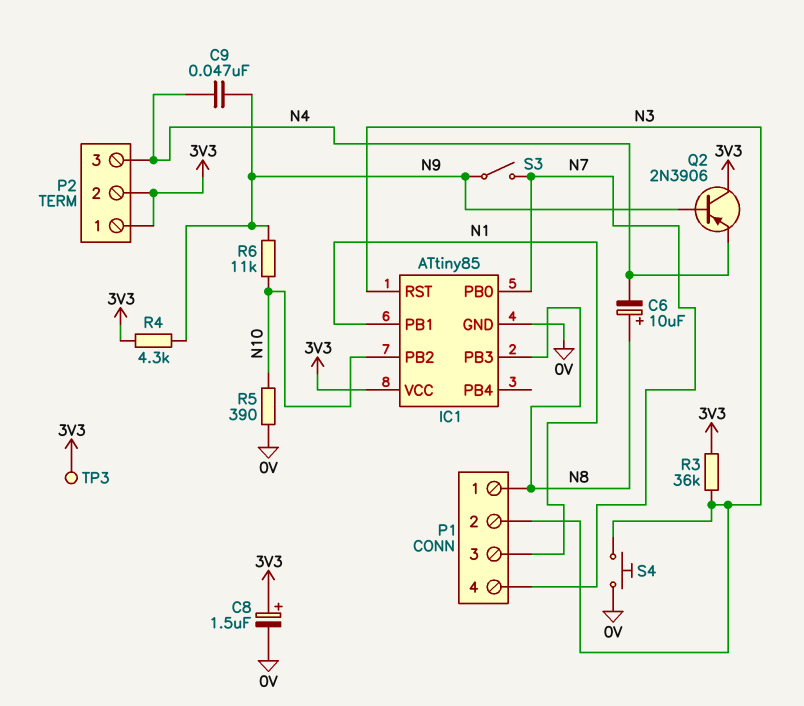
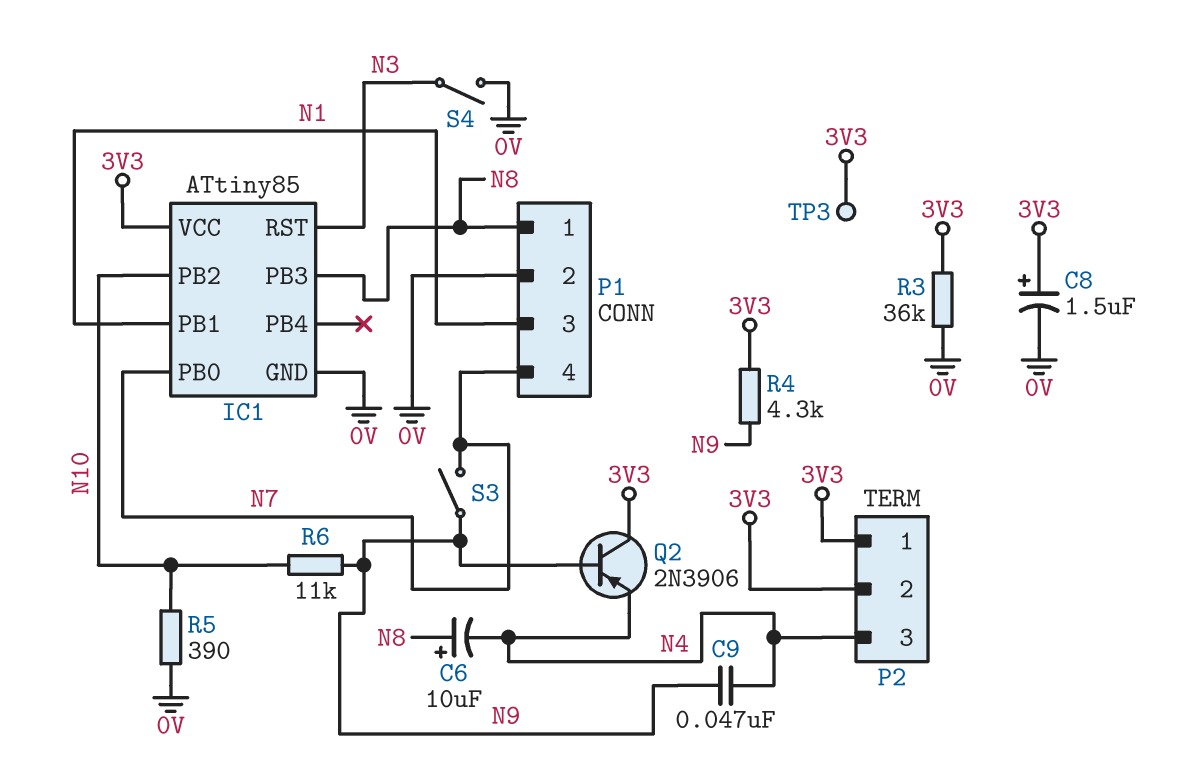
P1 pin 2: N3 -> 0V
R3: 36k (3V3, N3) -> 36k (0V, 3V3)
S4: button (0V, N3) -> switch (0V, N3)

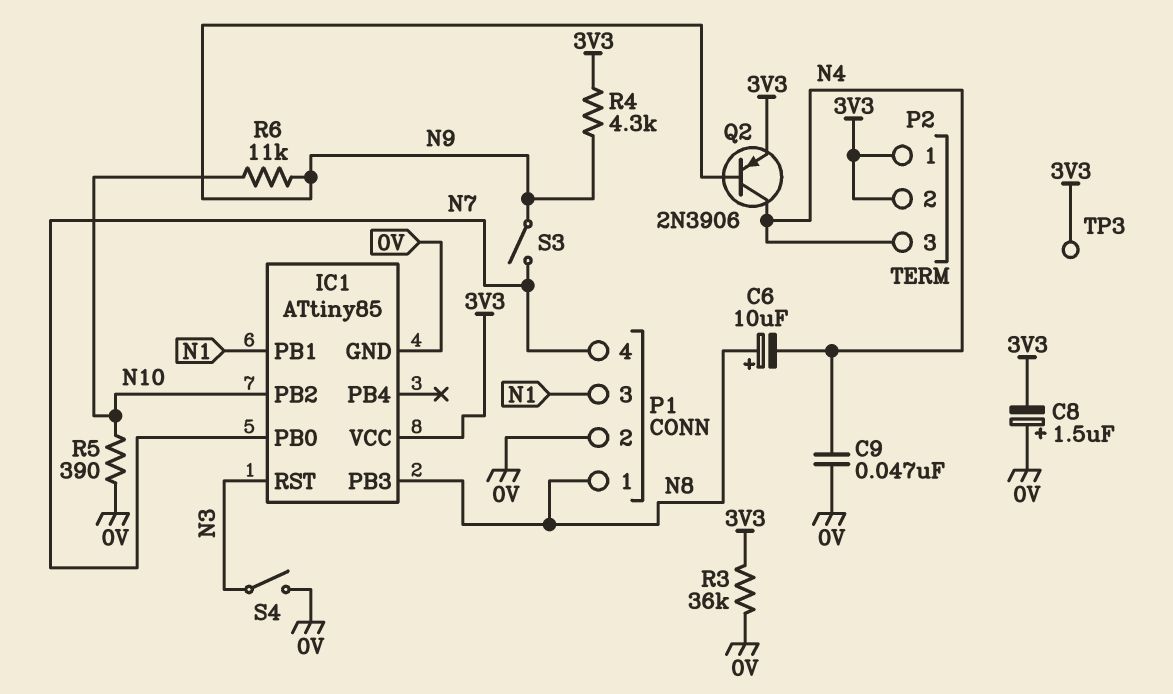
C8: 1.5uF (plus 3V3, minus 0V) -> 1.5uF (plus 0V, minus 3V3)
C9: 47nF (N4, N9) -> 47nF (0V, N4)
Q2: PNP 2N3906 (B N9, C 3V3, E N4) -> PNP 2N3906 (B N9, C N4, E 3V3)

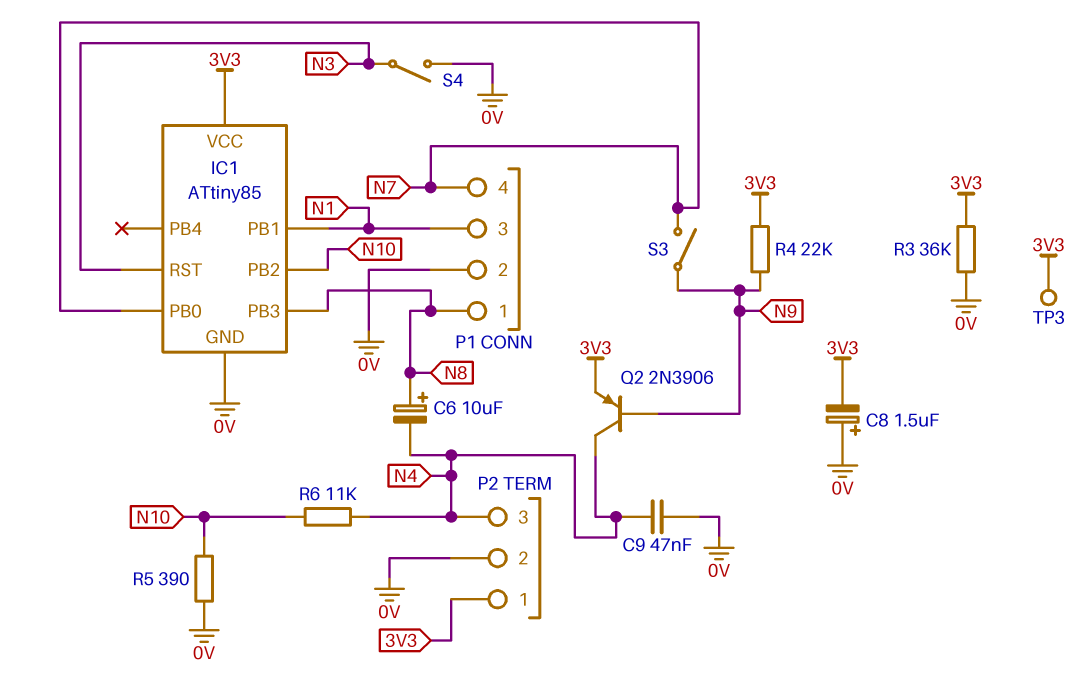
P2 pin 2: 3V3 -> 0V
R4: 4.3k (3V3, N9) -> 22k (3V3, N9)
R6: 11k (N9, N10) -> 11k (N4, N10)

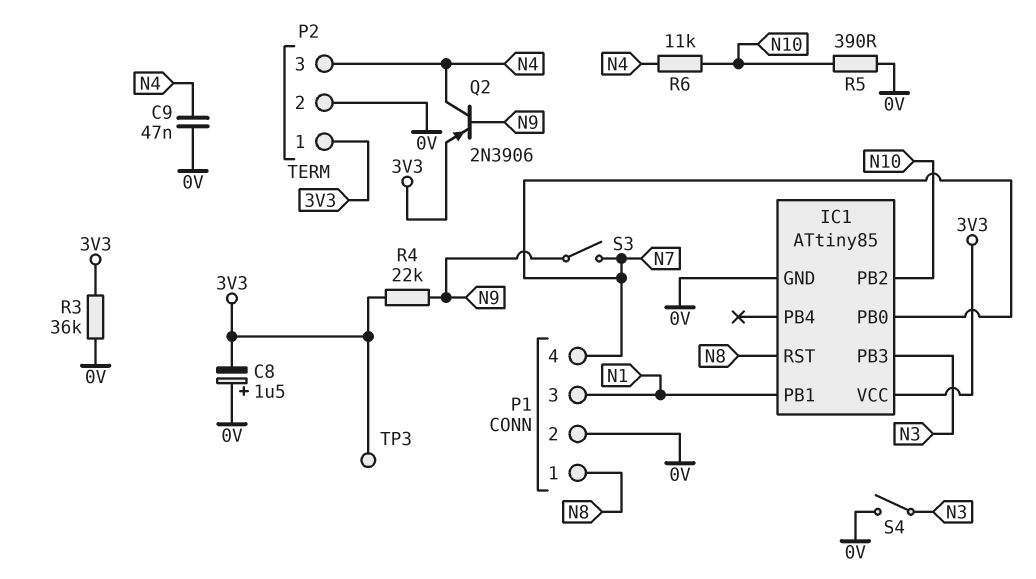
C6: 10uF (plus N8, minus N4) -> none
IC1 pin PB3: N8 -> N3
IC1 pin RST: N3 -> N8

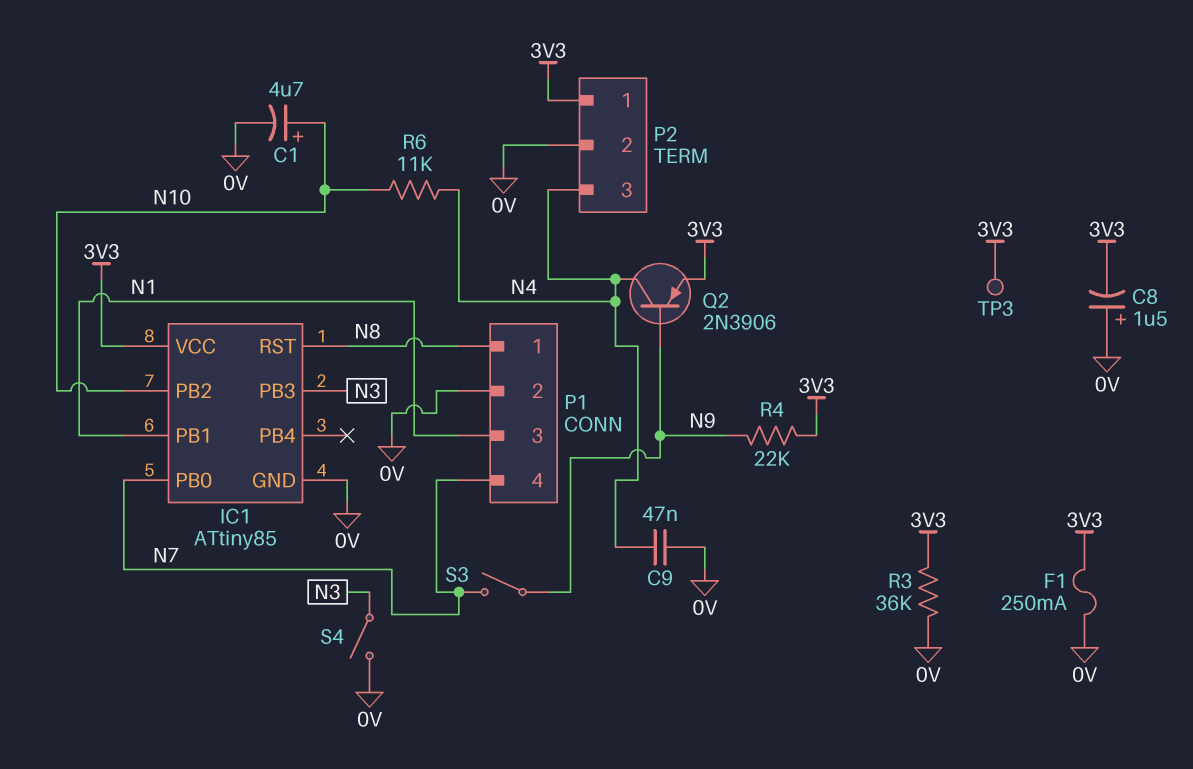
C1: none -> 4.7uF (plus N10, minus 0V)
F1: none -> 250mA (0V, 3V3)
R5: 390 (0V, N10) -> none

